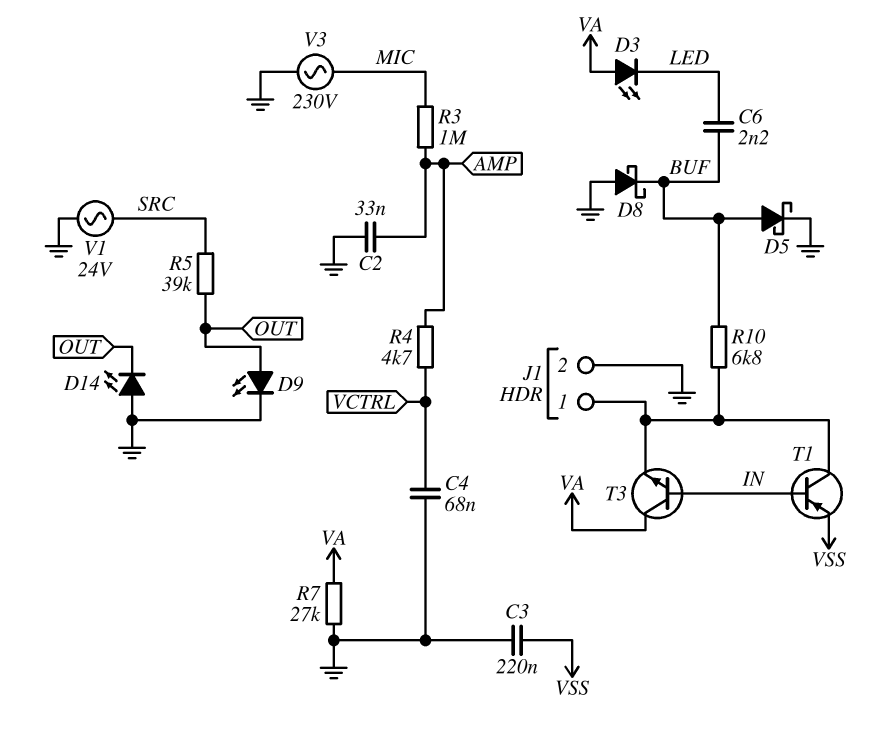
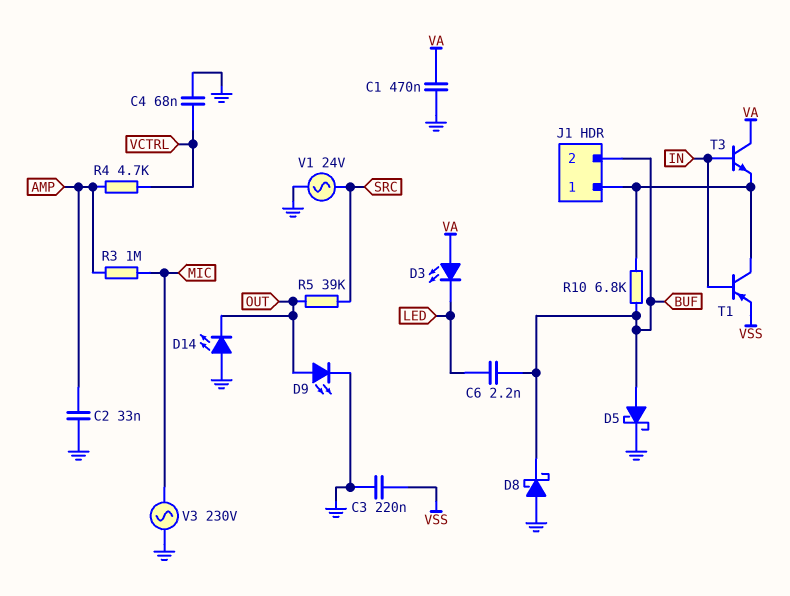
C1: none -> 470nF (GND, VA)
J1 pin 2: GND -> BUF
R7: 27k (GND, VA) -> none

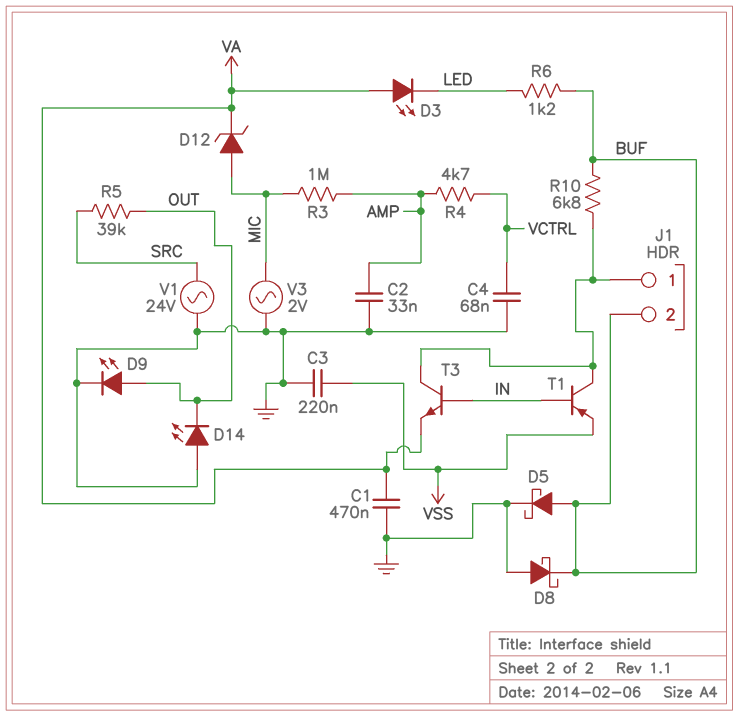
C6: 2.2nF (BUF, LED) -> none
D12: none -> zener (A MIC, K VA)
R6: none -> 1.2k (BUF, LED)
T3: NPN (B IN, C VA, E J1/1) -> NPN (B IN, C J1/1, E VA)
V3: AC 230V (GND, MIC) -> AC 2V (GND, MIC)

